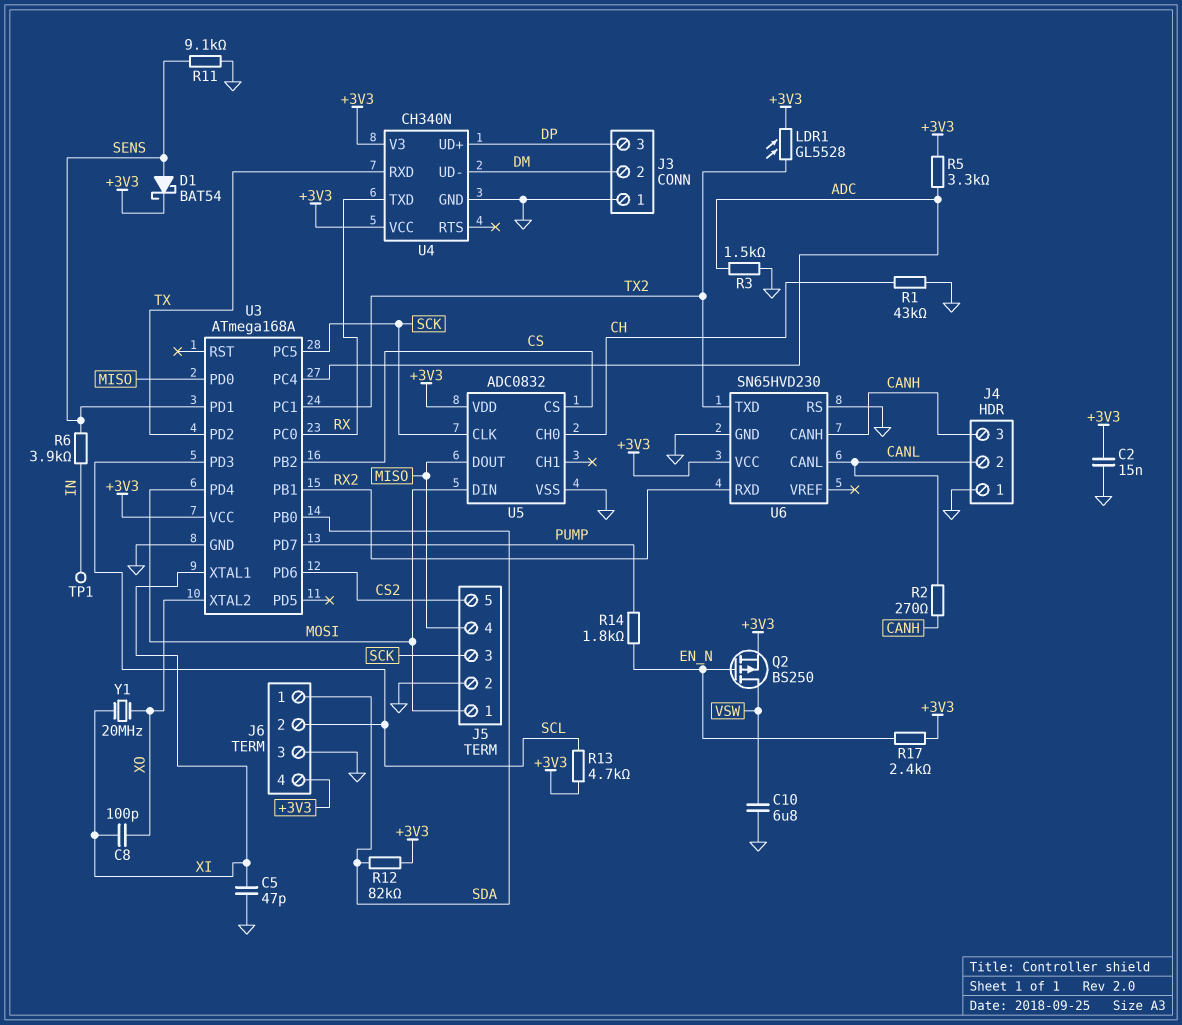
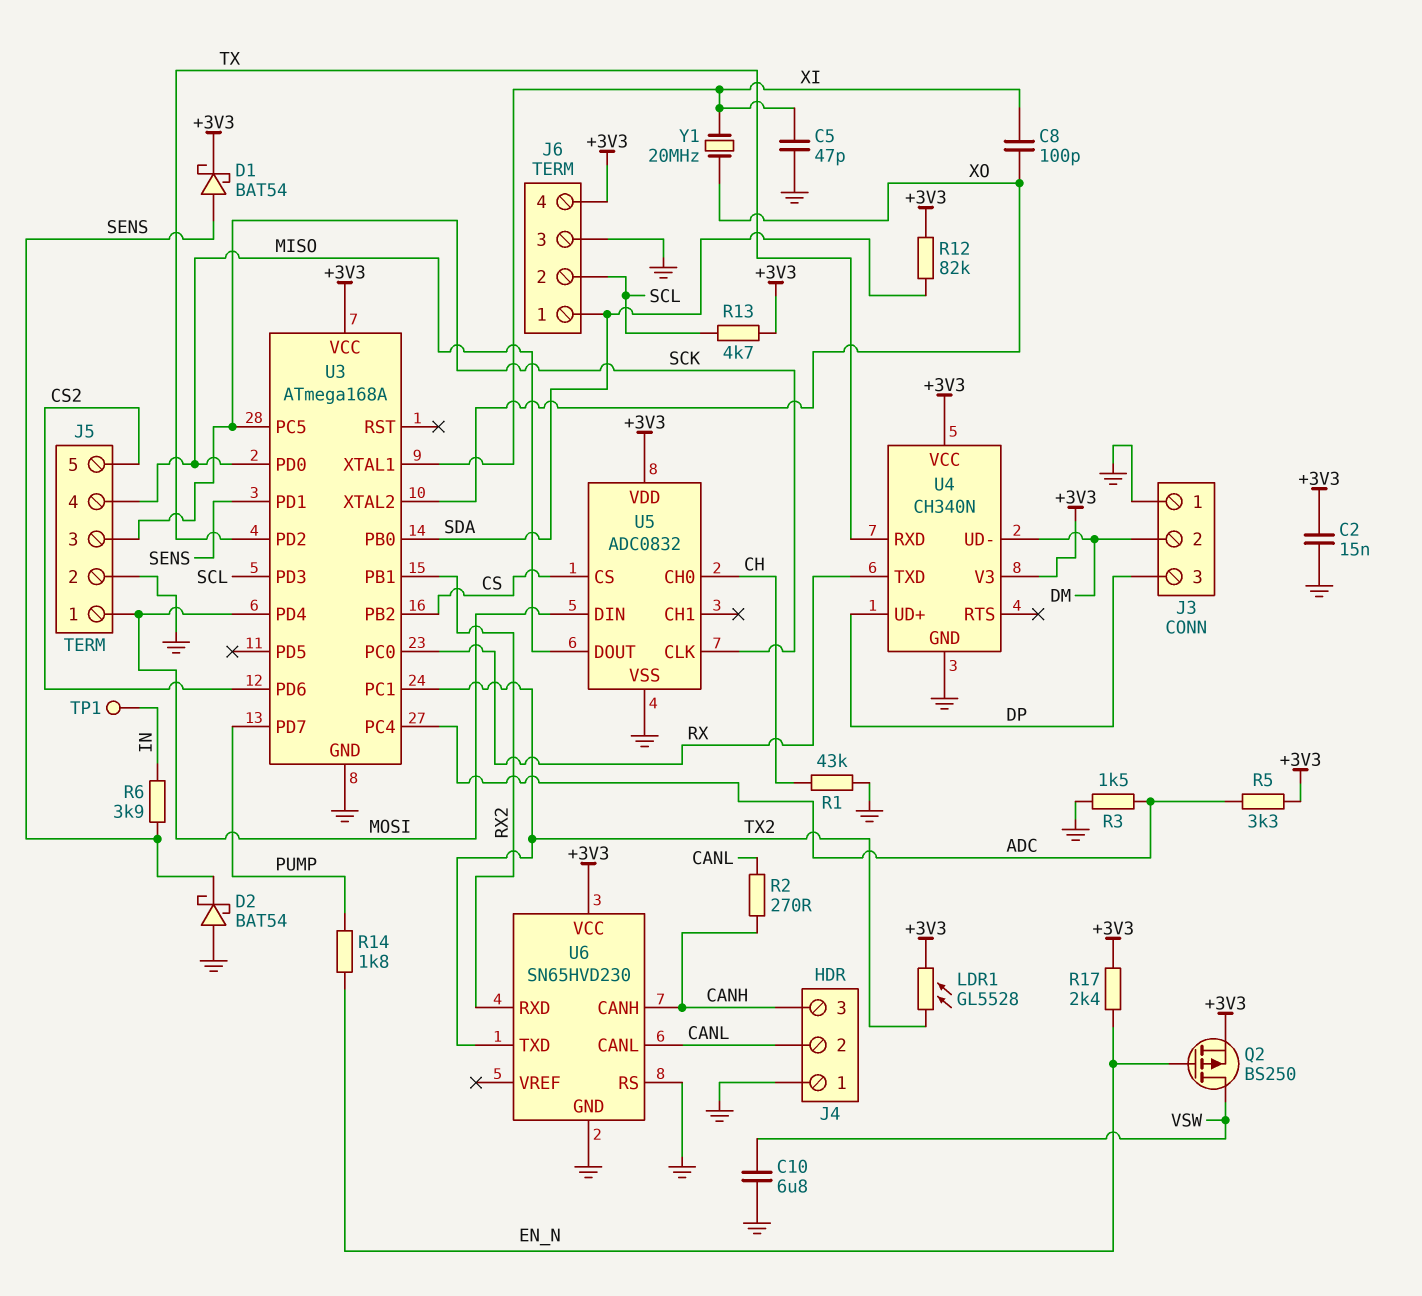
D2: none -> schottky BAT54 (A GND, K SENS)
R11: 9.1k (GND, SENS) -> none

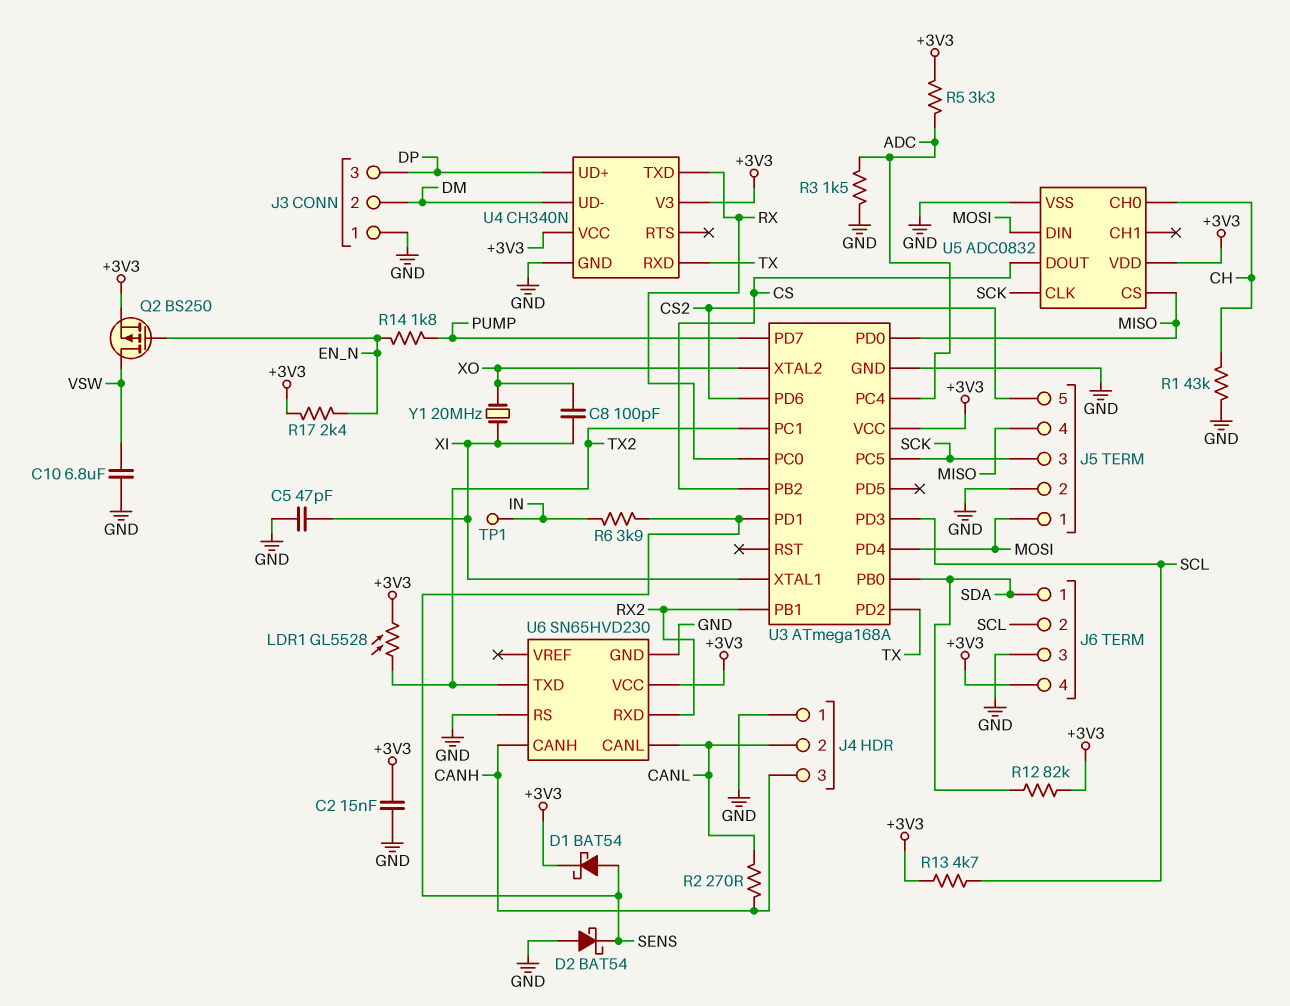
U5 pin CS: CS -> MISO
U5 pin DOUT: MISO -> CS

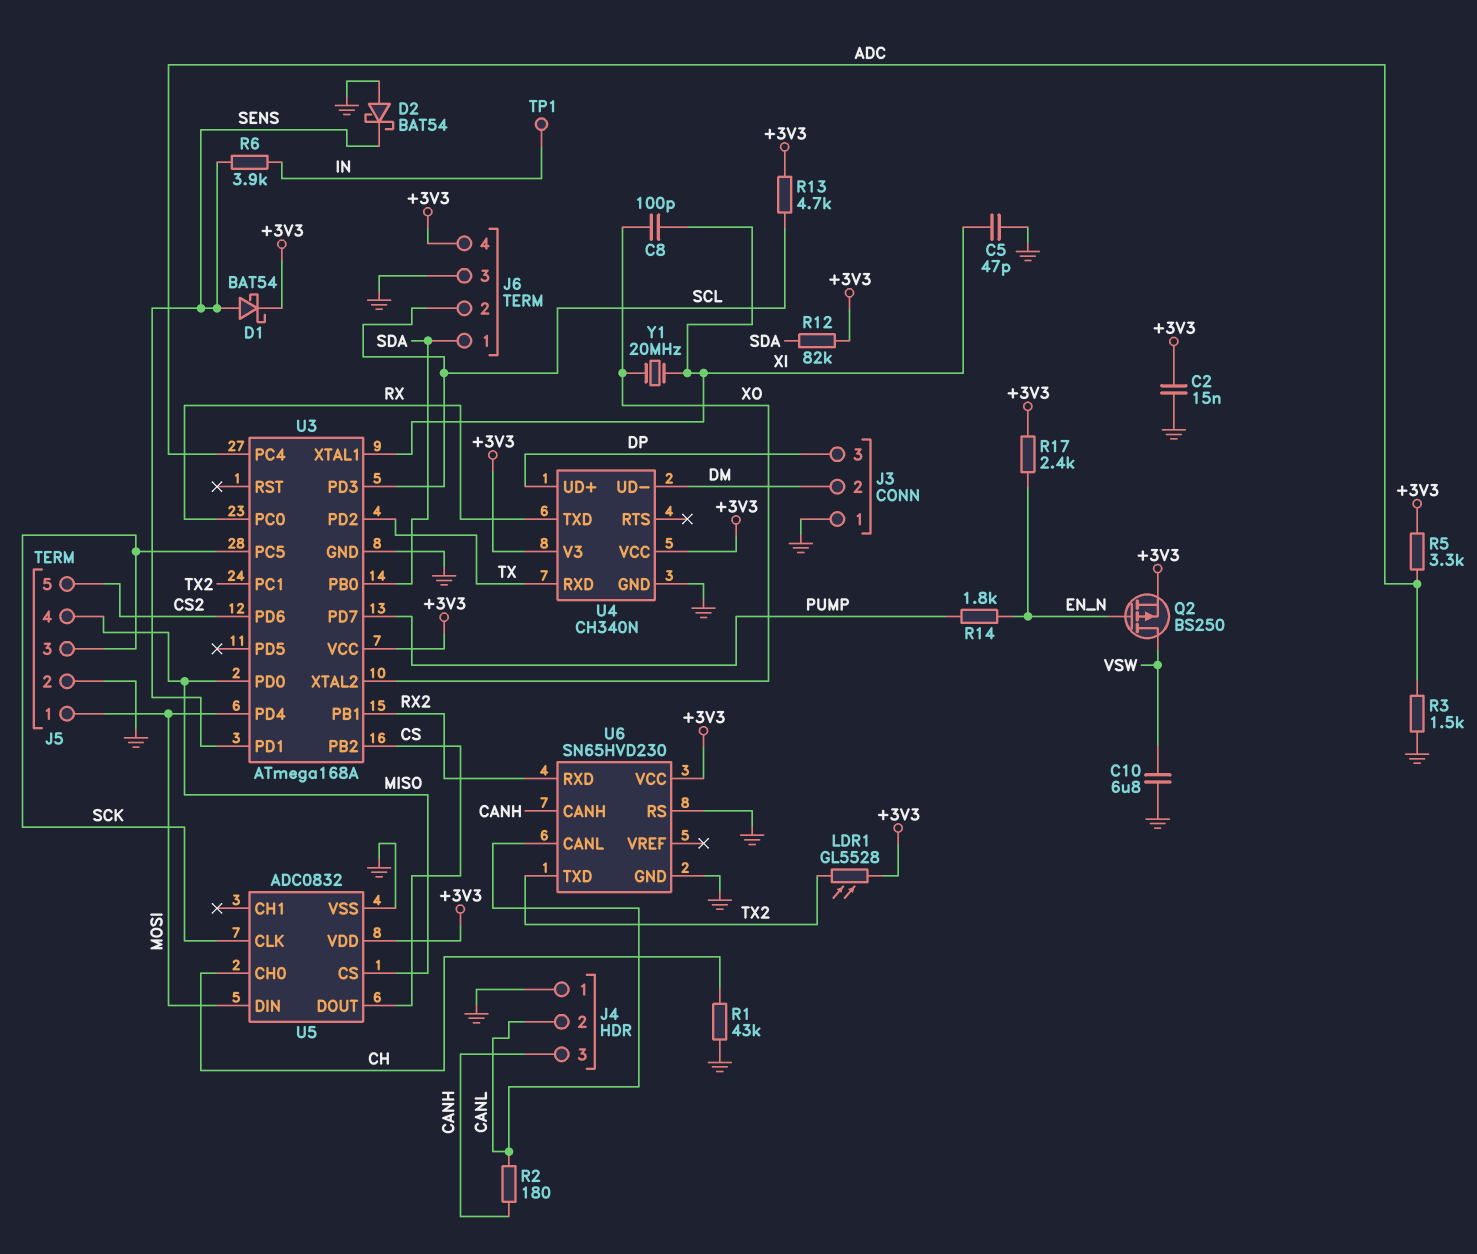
R2: 270 (CANH, CANL) -> 180 (CANH, CANL)

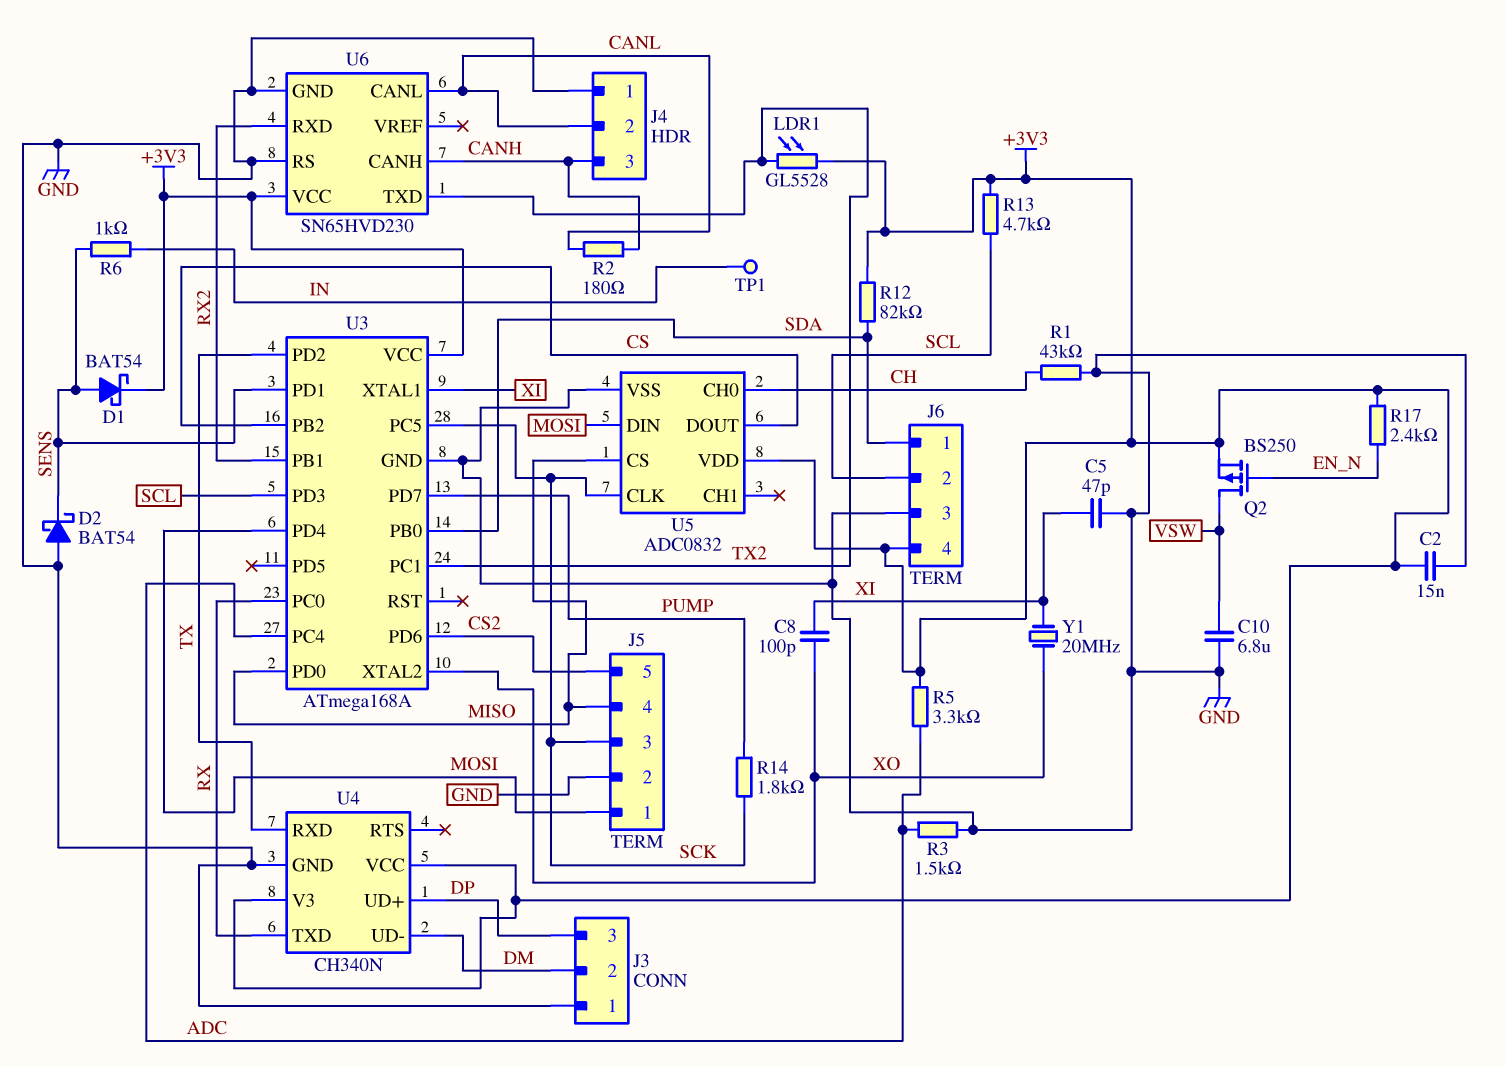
R6: 3.9k (IN, SENS) -> 1k (IN, SENS)
R14: 1.8k (EN_N, PUMP) -> 1.8k (PUMP, SCK)

